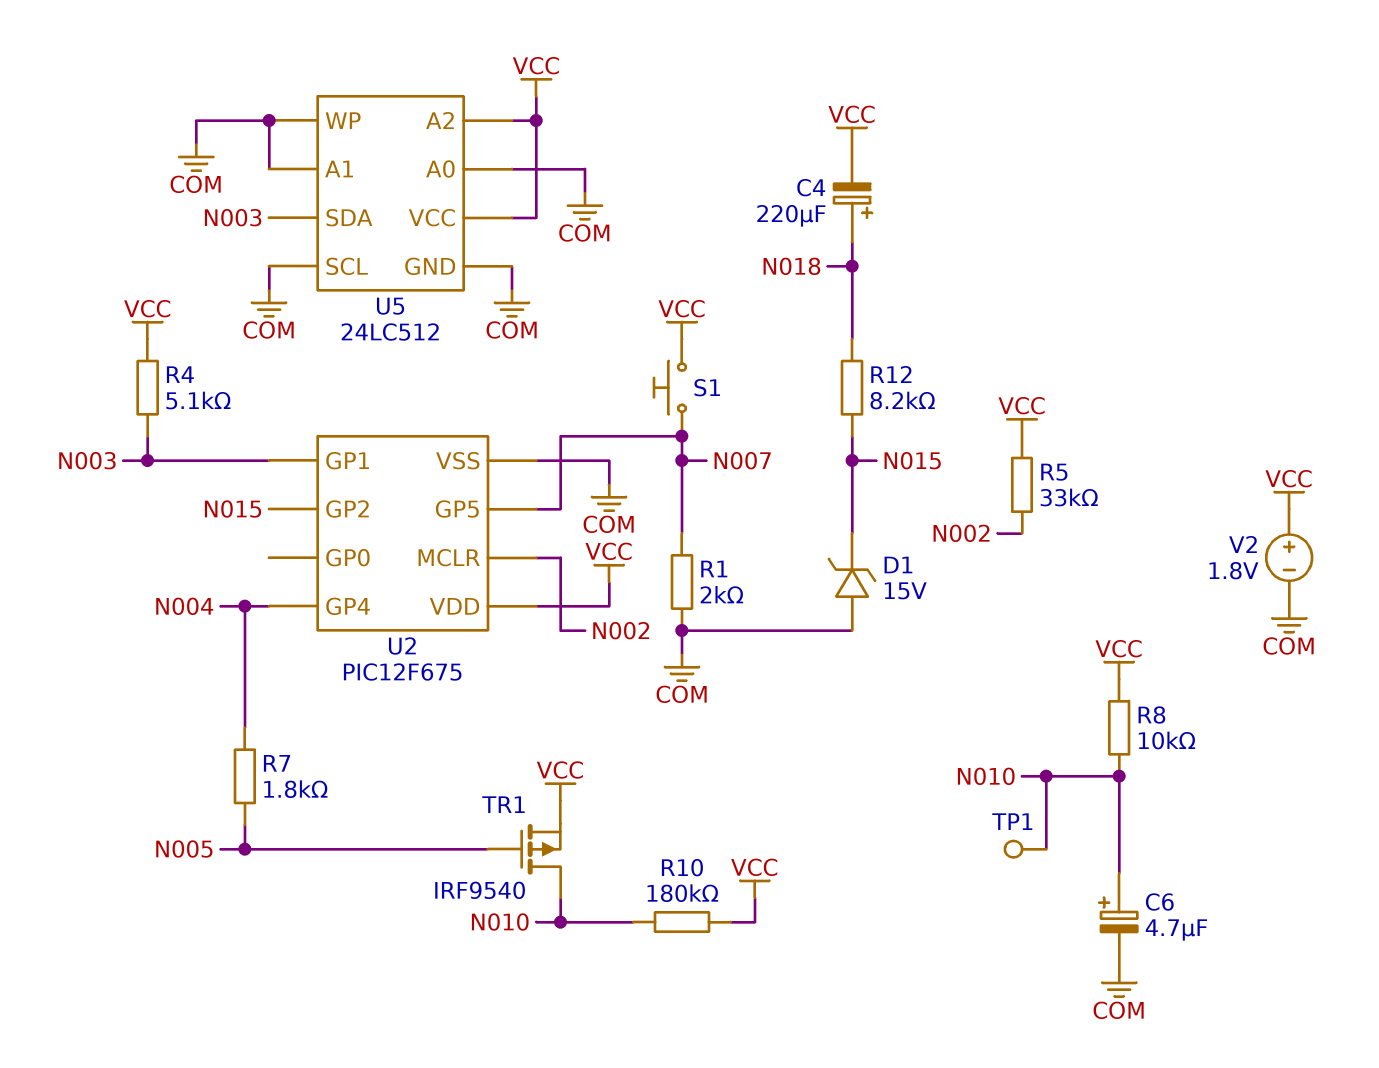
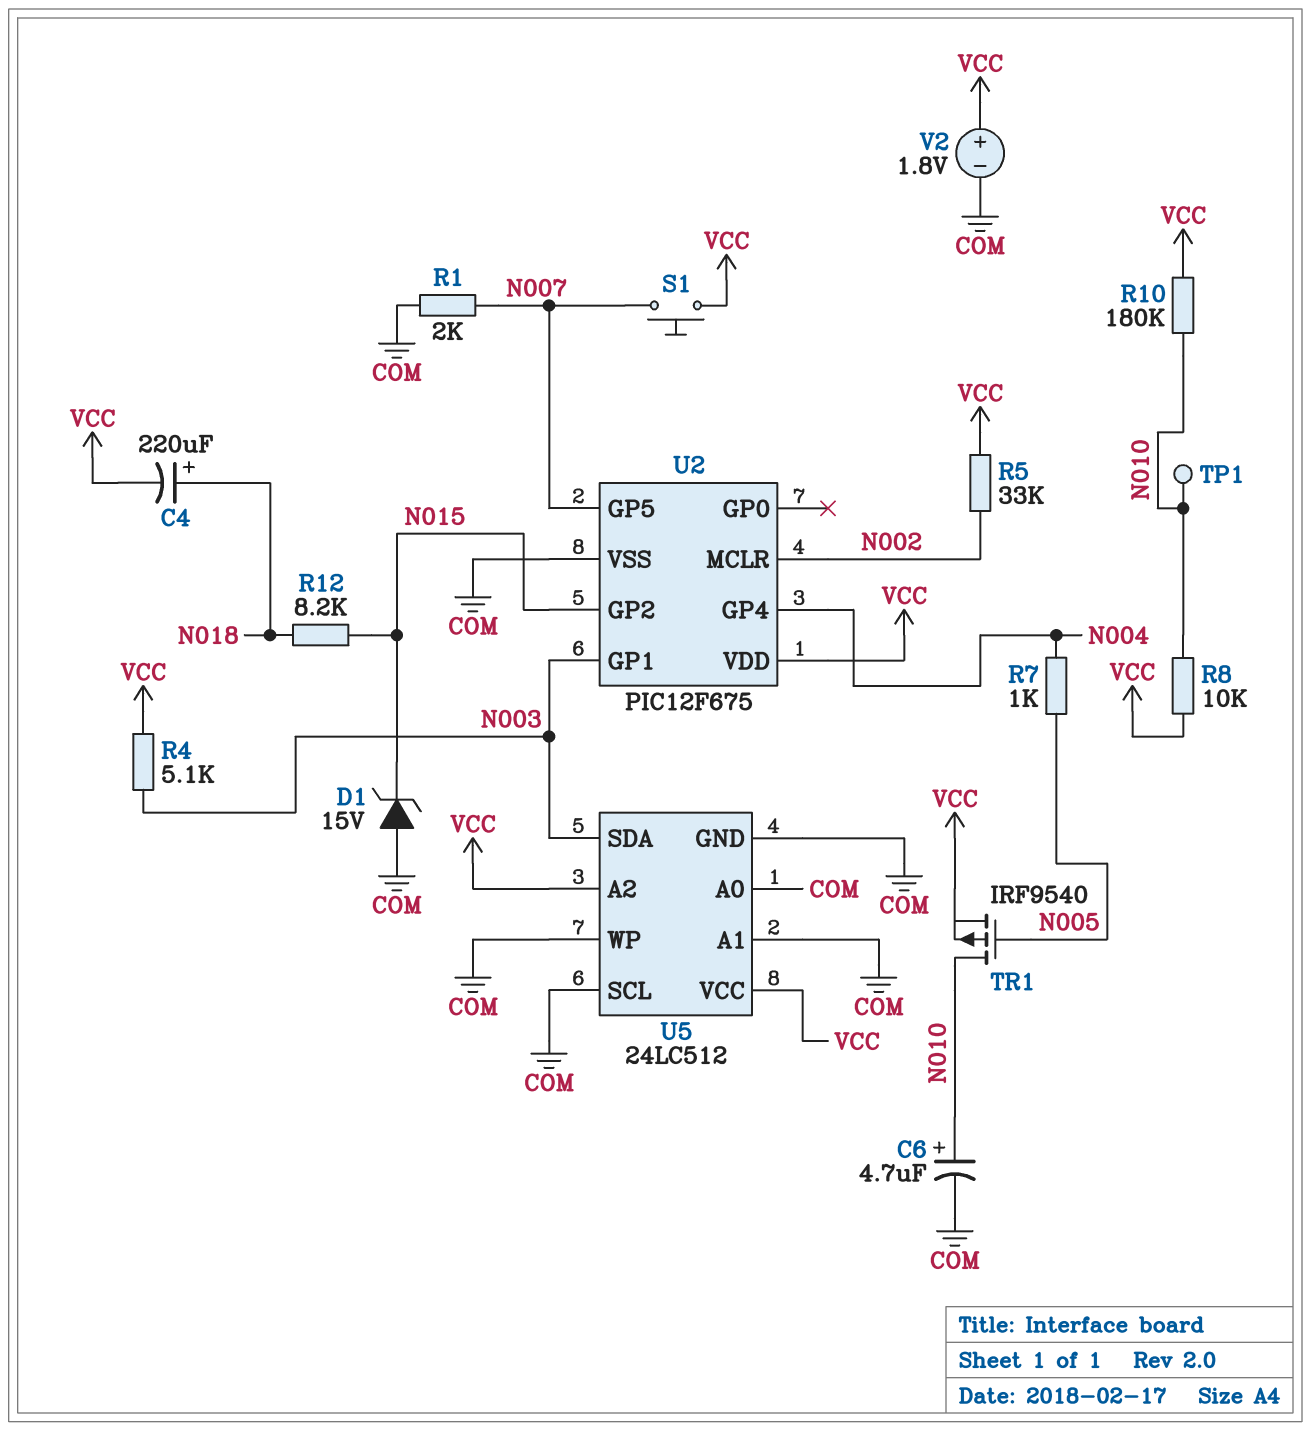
R7: 1.8k (N004, N005) -> 1k (N004, N005)

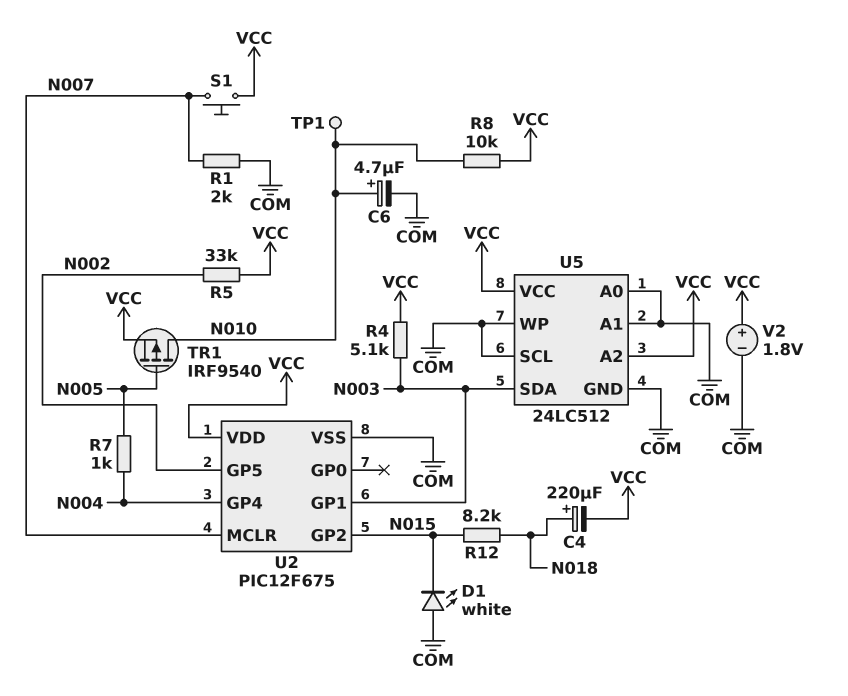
D1: zener 15V (A COM, K N015) -> LED white (A COM, K N015)
R10: 180k (N010, VCC) -> none
U2 pin GP5: N007 -> N002
U2 pin MCLR: N002 -> N007

